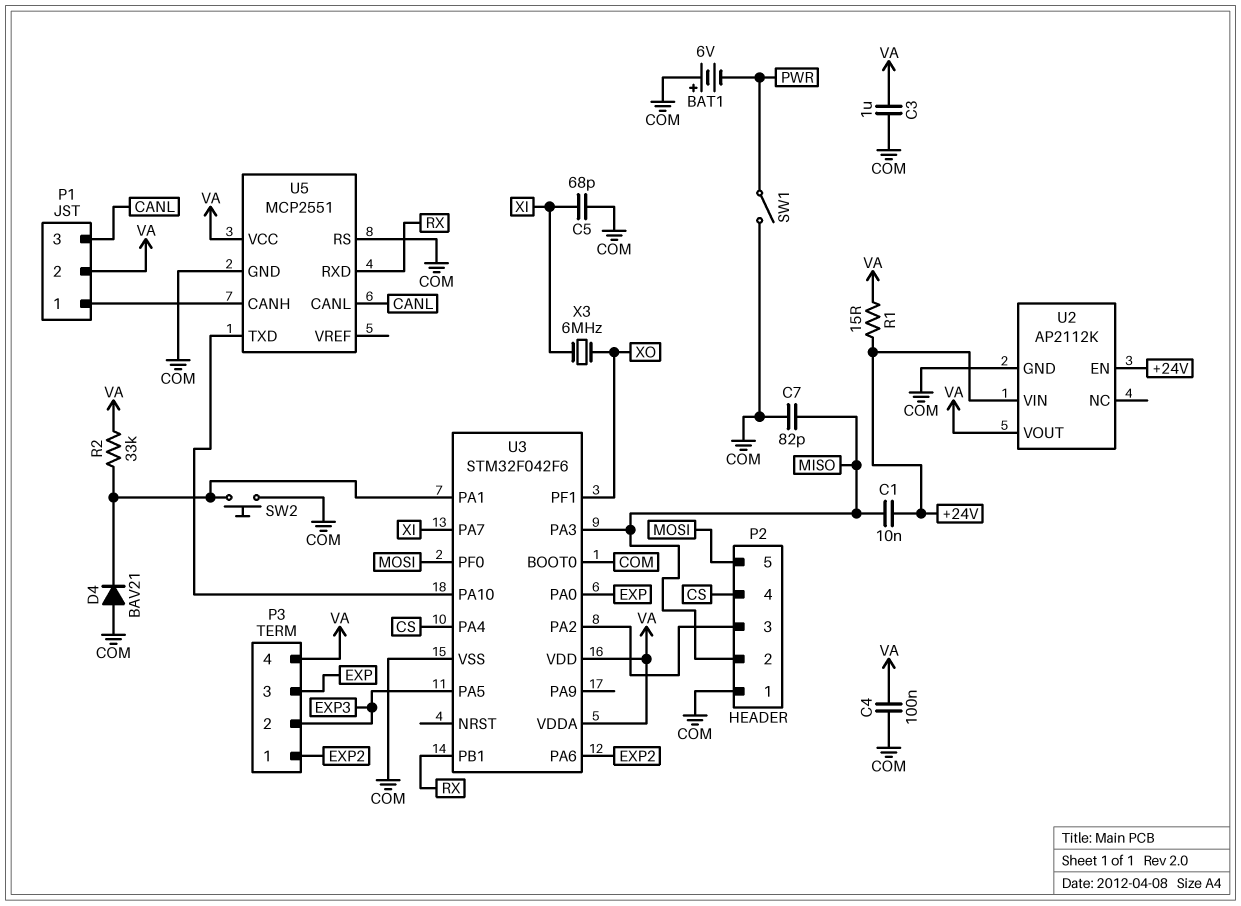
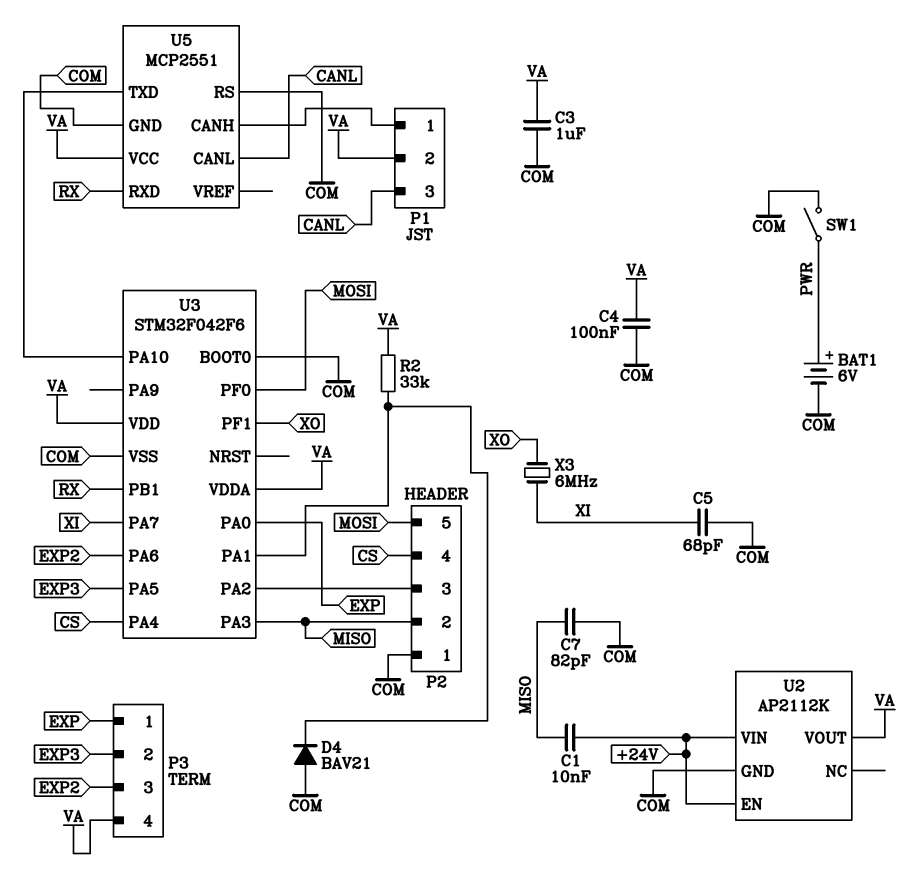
BAT1: 6V (plus COM, minus PWR) -> 6V (plus PWR, minus COM)
P3 pin 1: EXP2 -> EXP
P3 pin 3: EXP -> EXP2
R1: 15 (+24V, VA) -> none
SW2: button (COM, U3/PA1) -> none

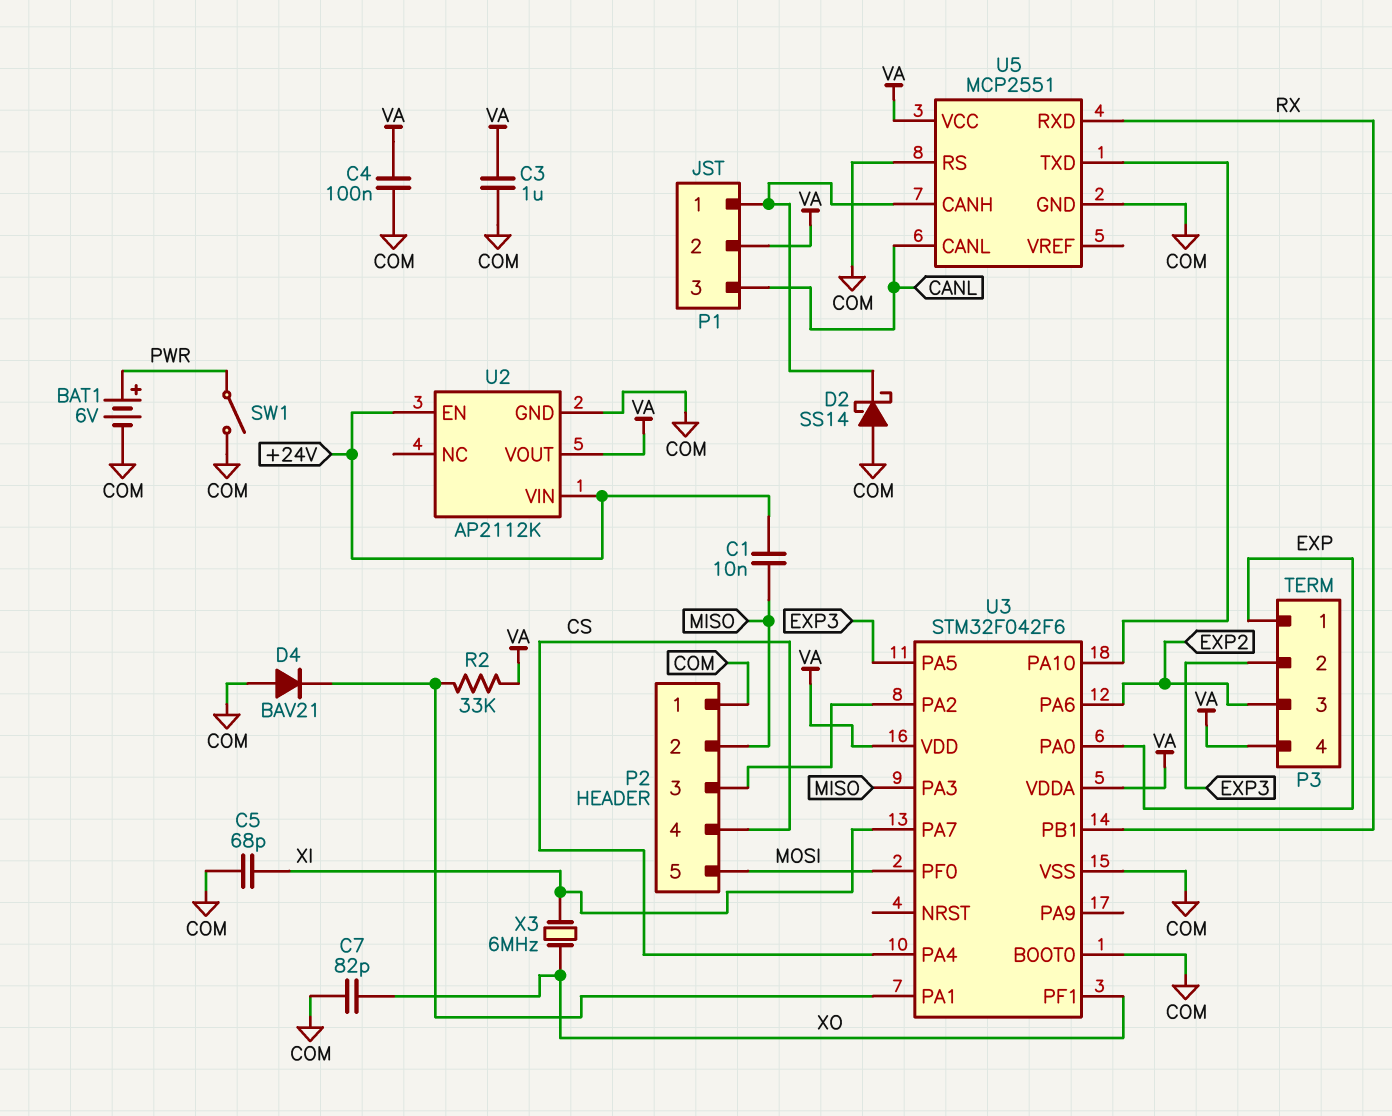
C7: 82pF (COM, MISO) -> 82pF (COM, XO)
D2: none -> schottky SS14 (A COM, K P1/1)

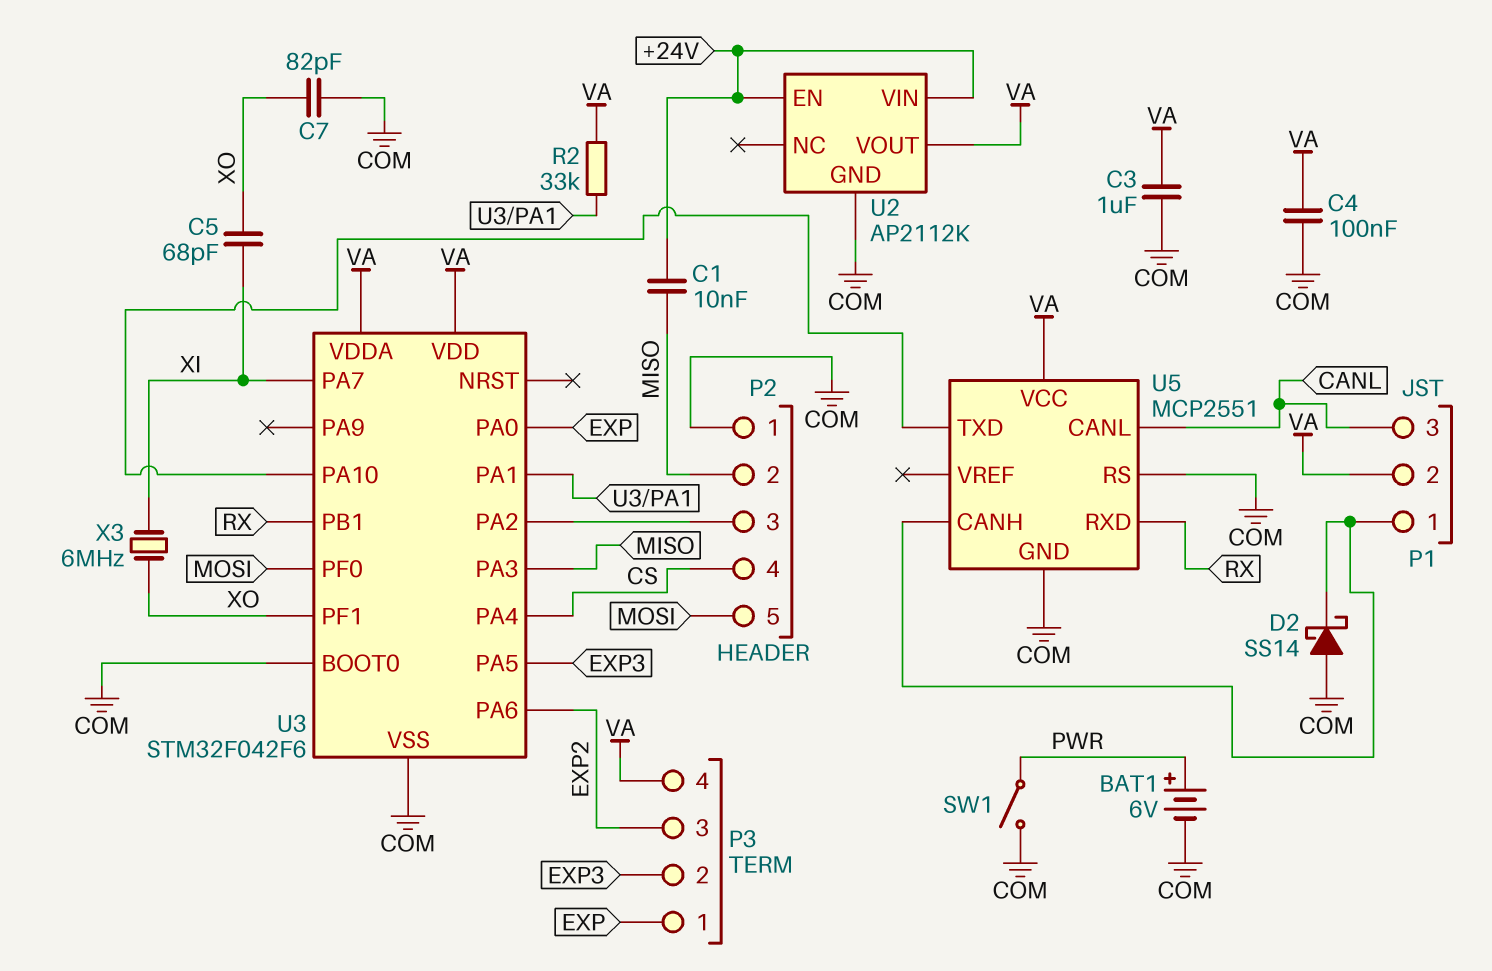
C5: 68pF (COM, XI) -> 68pF (XI, XO)
D4: diode BAV21 (A COM, K U3/PA1) -> none

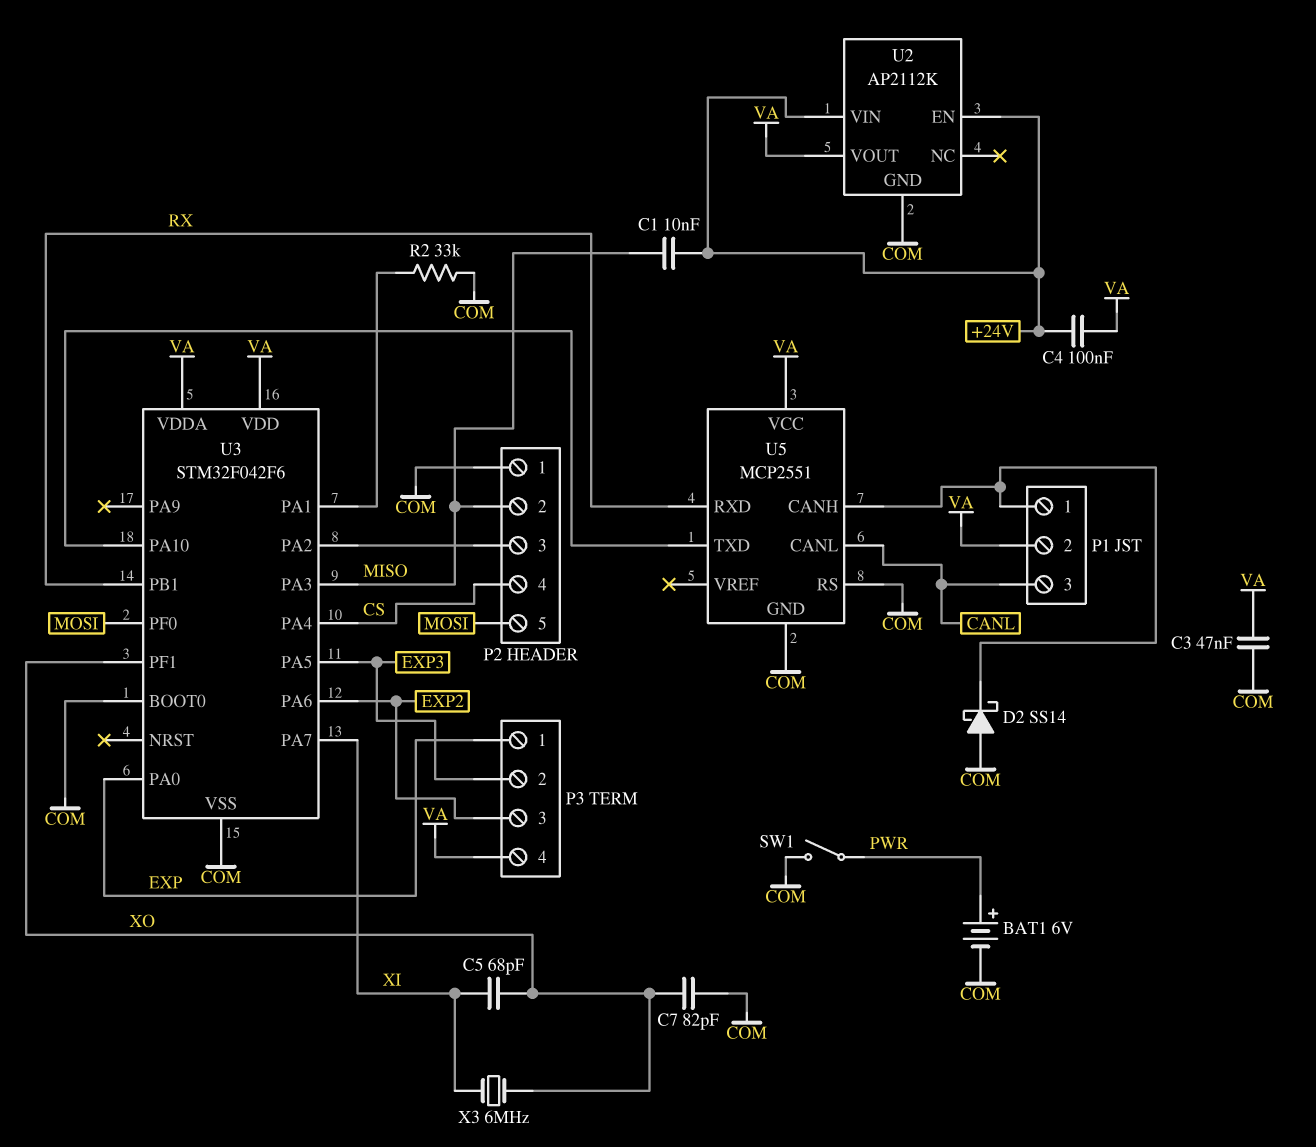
C3: 1uF (COM, VA) -> 47nF (COM, VA)
C4: 100nF (COM, VA) -> 100nF (+24V, VA)
R2: 33k (U3/PA1, VA) -> 33k (COM, U3/PA1)

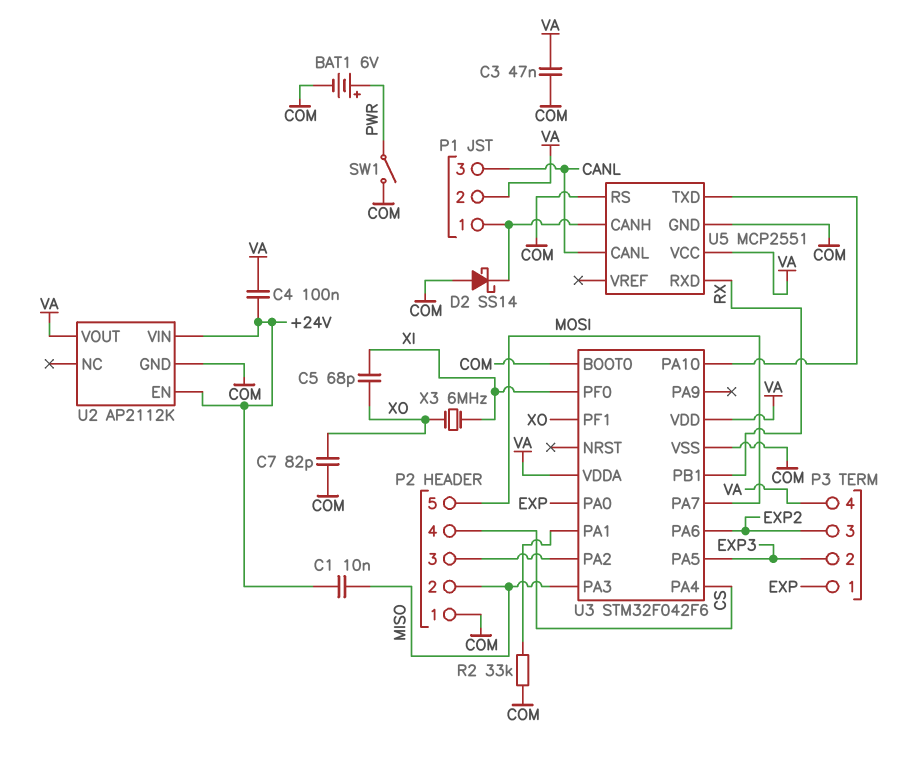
U3 pin PA7: XI -> MOSI
U3 pin PF0: MOSI -> XI

